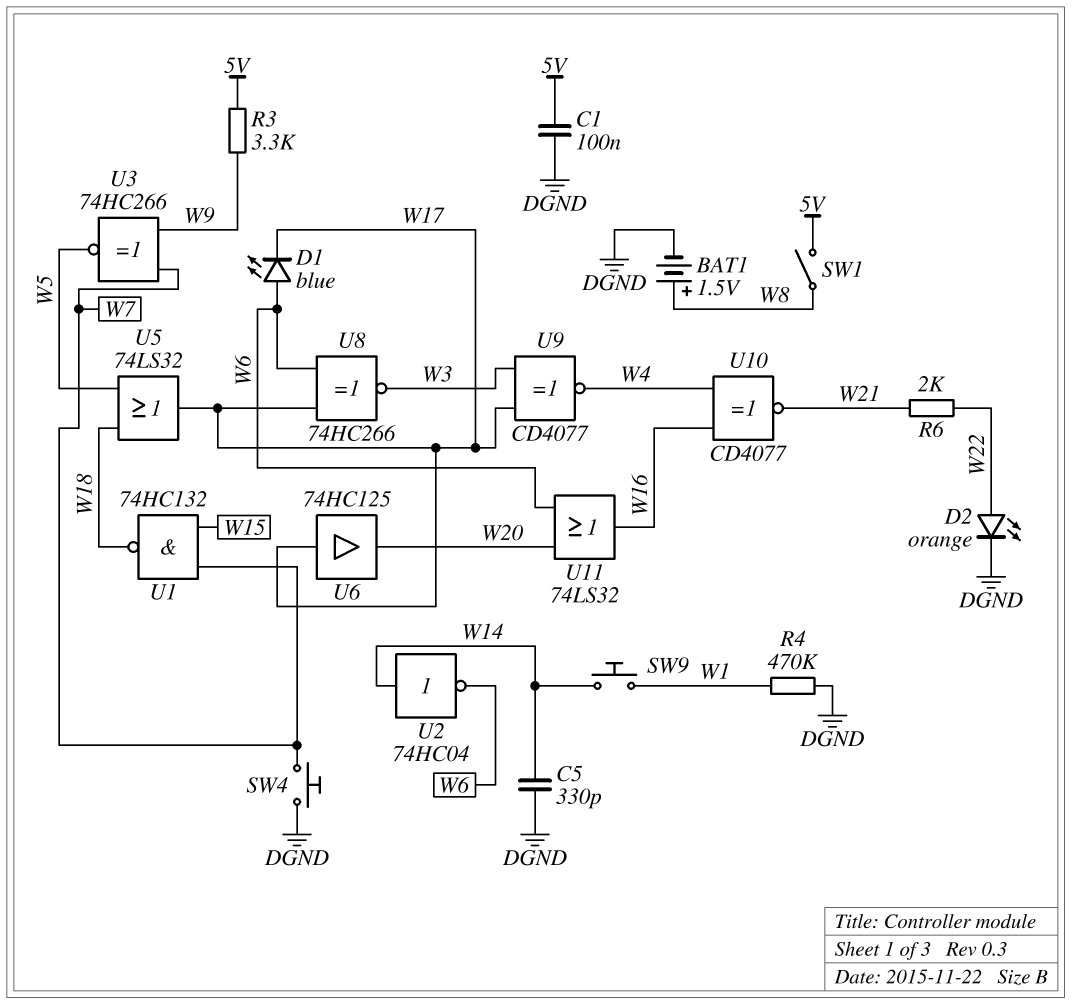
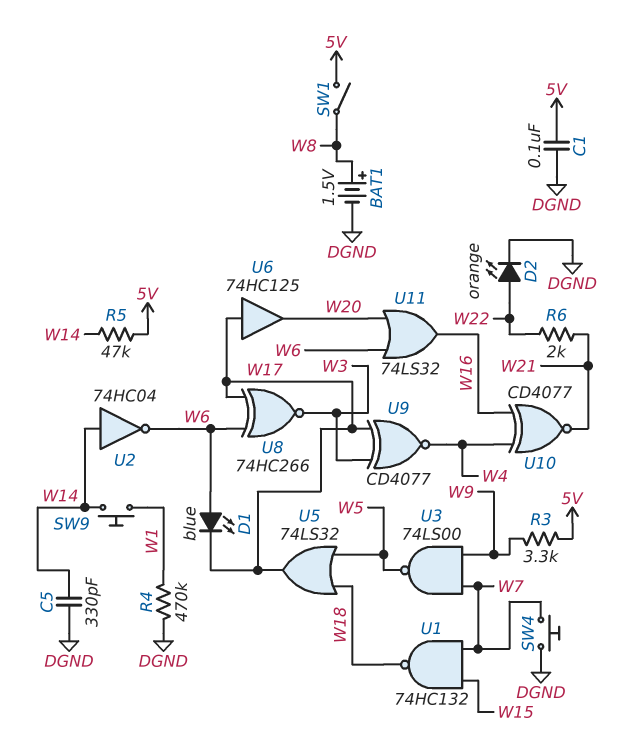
R5: none -> 47k (5V, W14)
U3: XNOR 74HC266 (in W7, in W9, out W5) -> NAND 74LS00 (in W7, in W9, out W5)

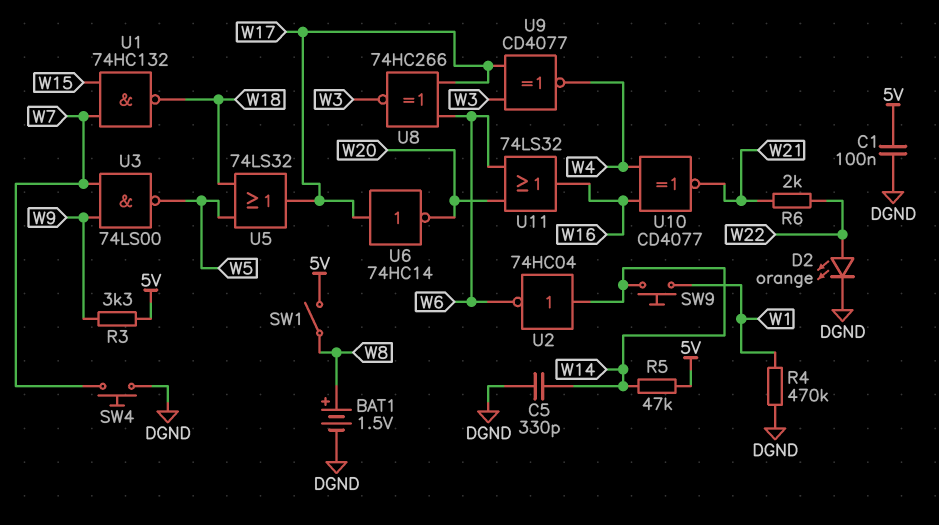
D1: LED blue (A W6, K W17) -> none
U6: buffer 74HC125 (in W17, out W20) -> NOT 74HC14 (in W17, out W20)

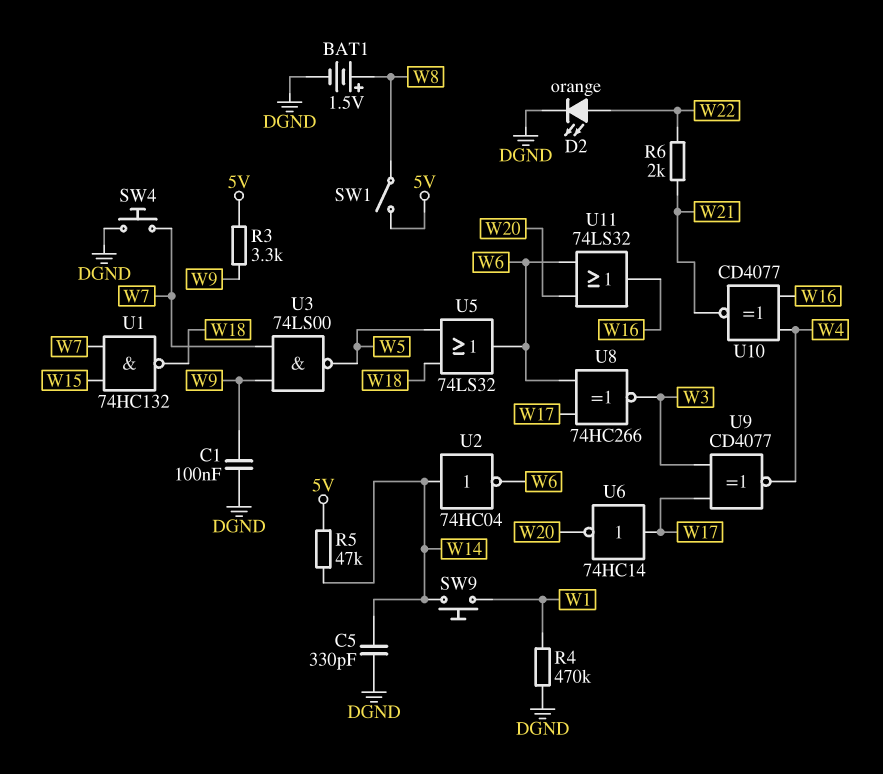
C1: 100nF (5V, DGND) -> 100nF (DGND, W9)
U5: OR 74LS32 (in W5, in W18, out W17) -> OR 74LS32 (in W5, in W18, out W6)

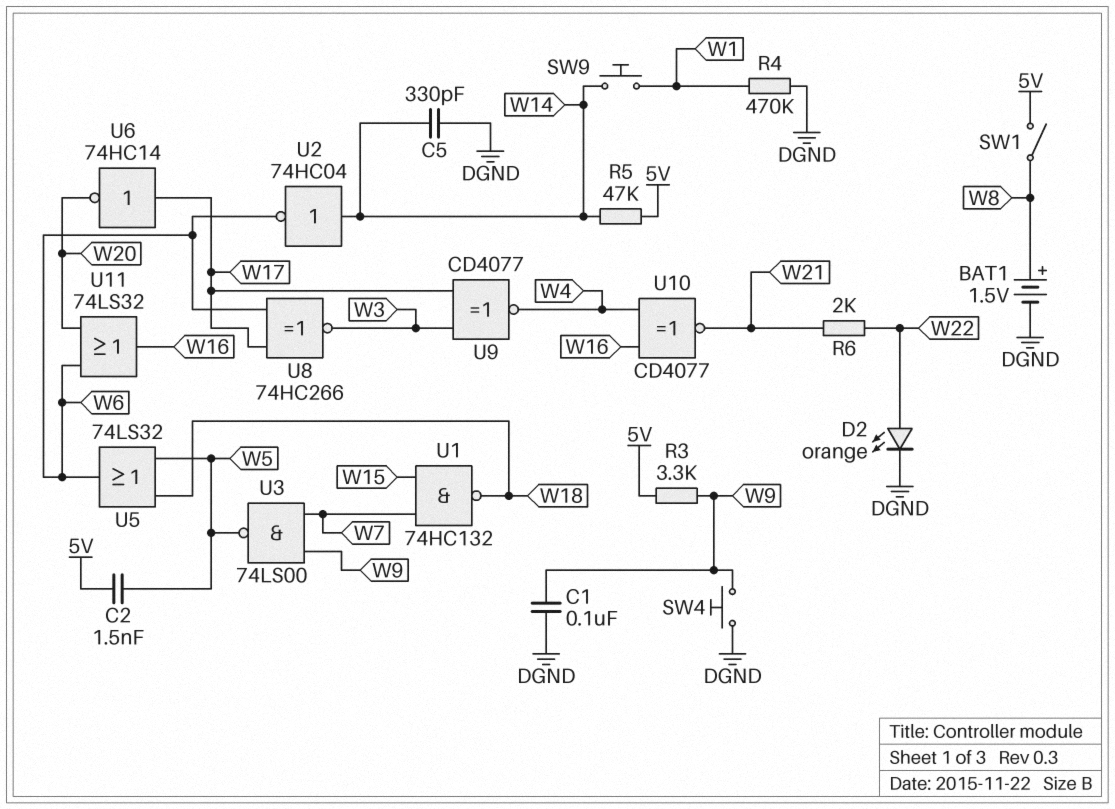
C2: none -> 1.5nF (5V, W5)
SW4: button (DGND, W7) -> button (DGND, W9)

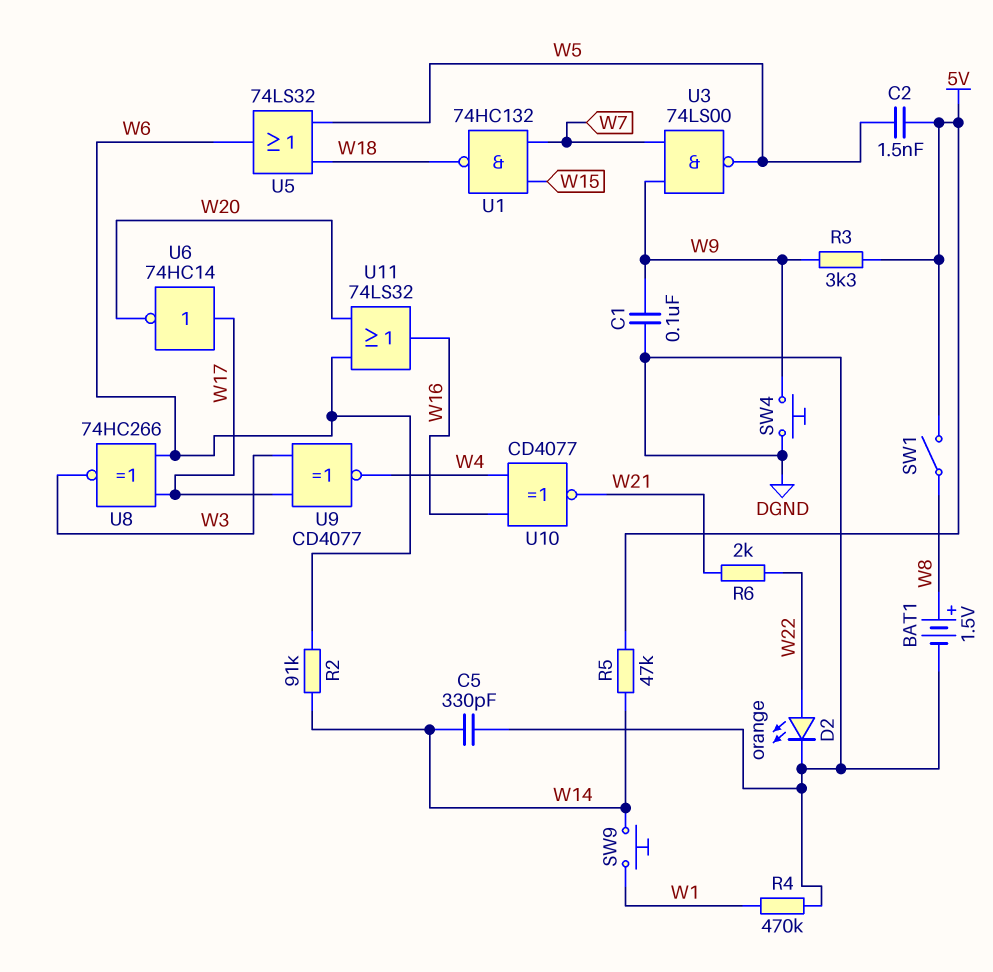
R2: none -> 91k (W6, W14)
U2: NOT 74HC04 (in W14, out W6) -> none

